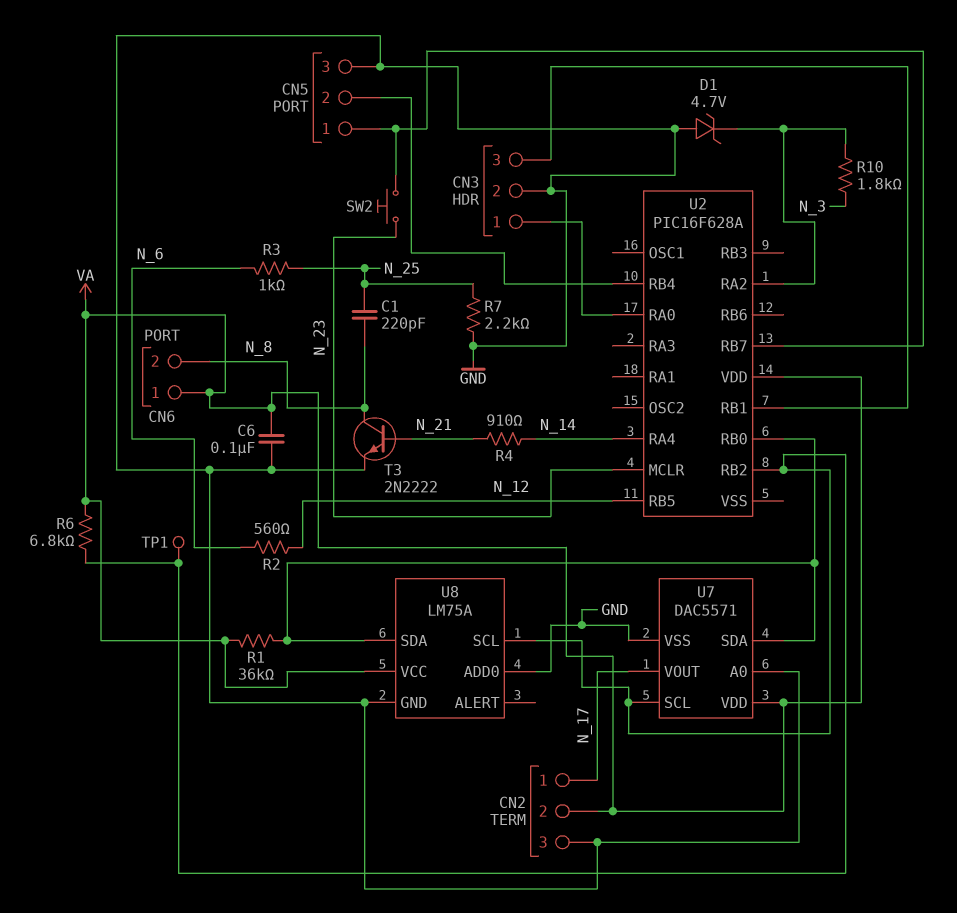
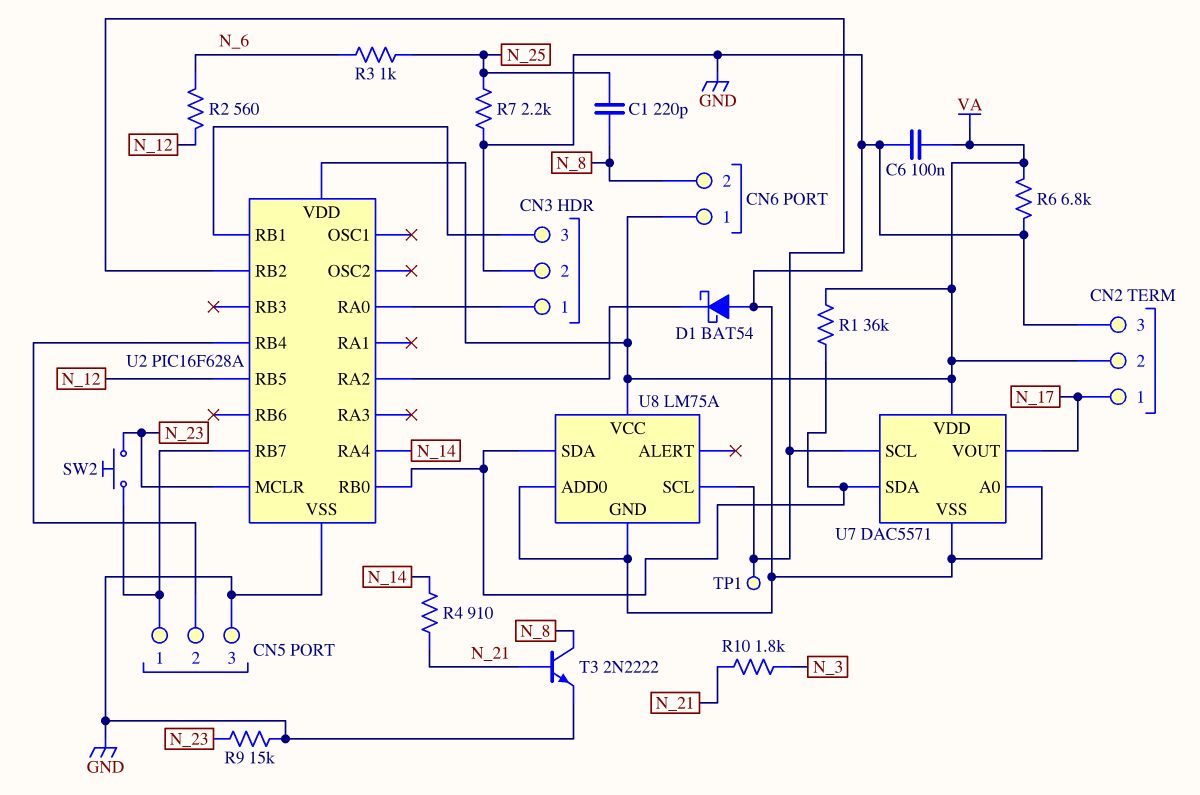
D1: zener 4.7V (A GND, K U2/RA2) -> schottky BAT54 (A GND, K U2/RA2)
R6: 6.8k (U2/RB2, VA) -> 6.8k (GND, VA)
R9: none -> 15k (GND, N_23)
R10: 1.8k (N_3, U2/RA2) -> 1.8k (N_3, N_21)
U2 pin VSS: none -> GND

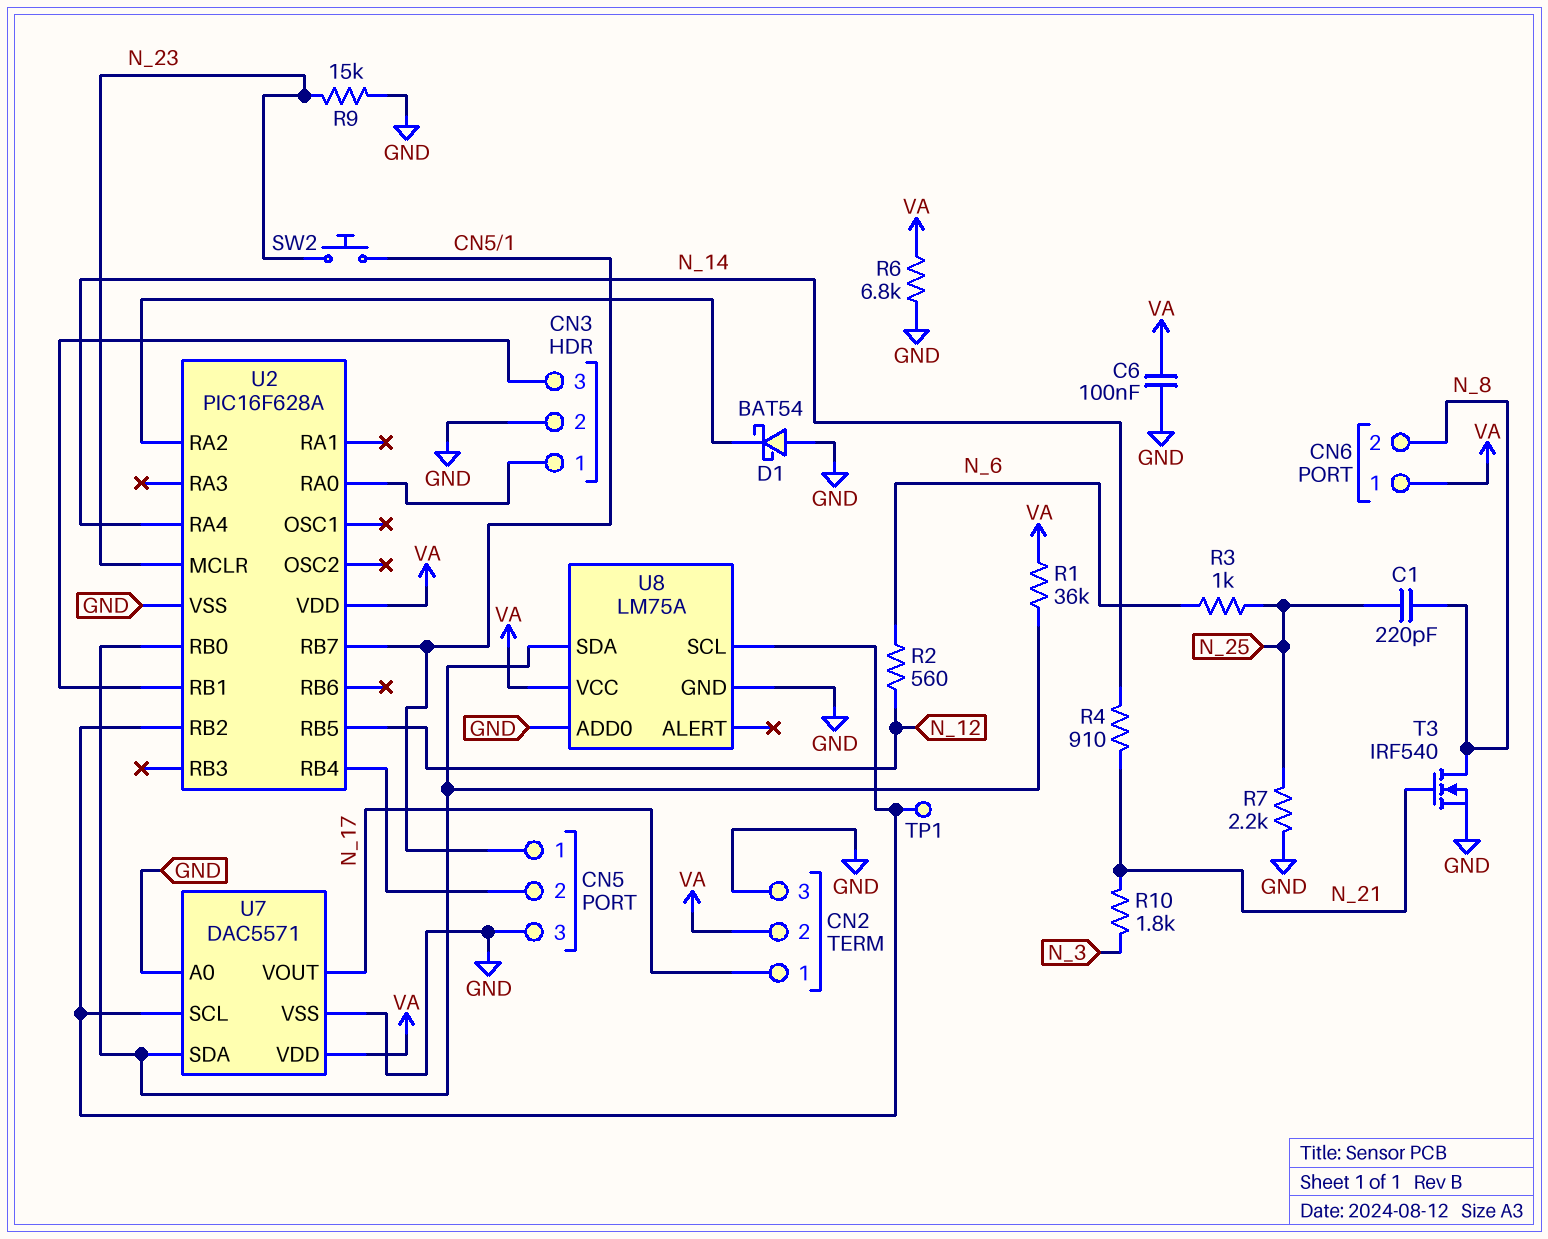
T3: NPN 2N2222 (B N_21, C N_8, E GND) -> NMOS IRF540 (G N_21, D N_8, S GND)

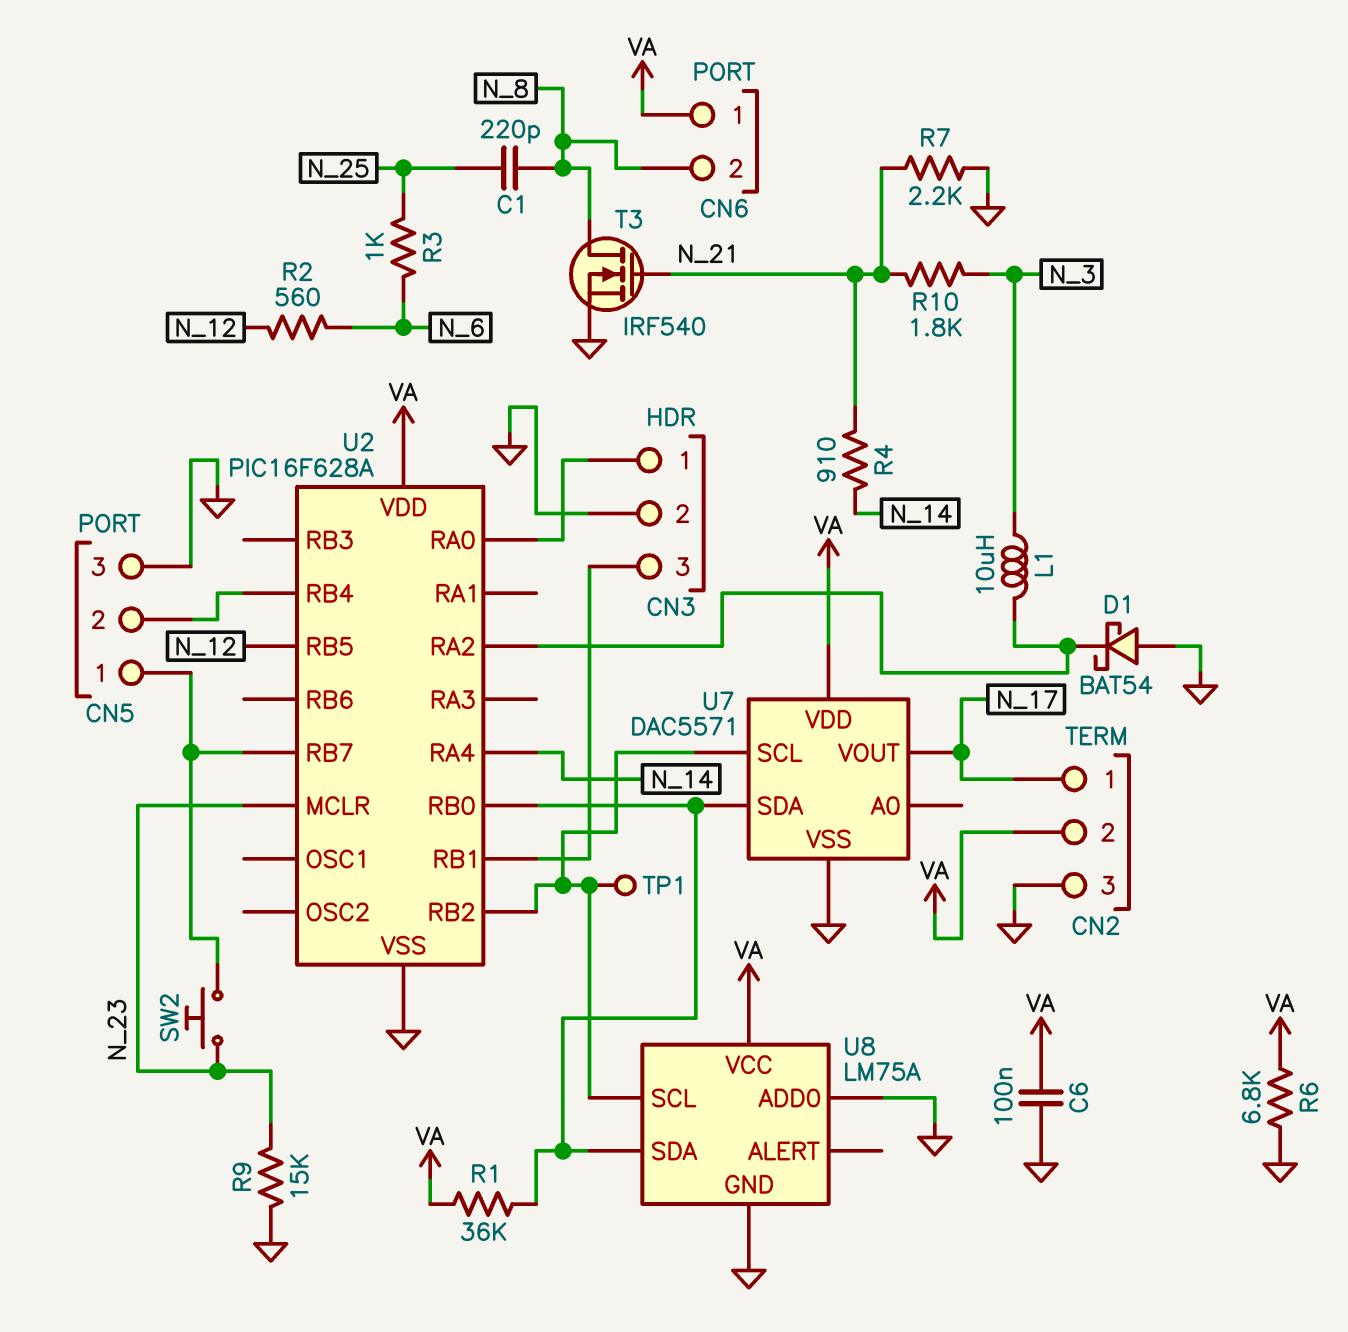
L1: none -> 10uH (N_3, U2/RA2)
R7: 2.2k (GND, N_25) -> 2.2k (GND, N_21)
U7 pin A0: GND -> none

